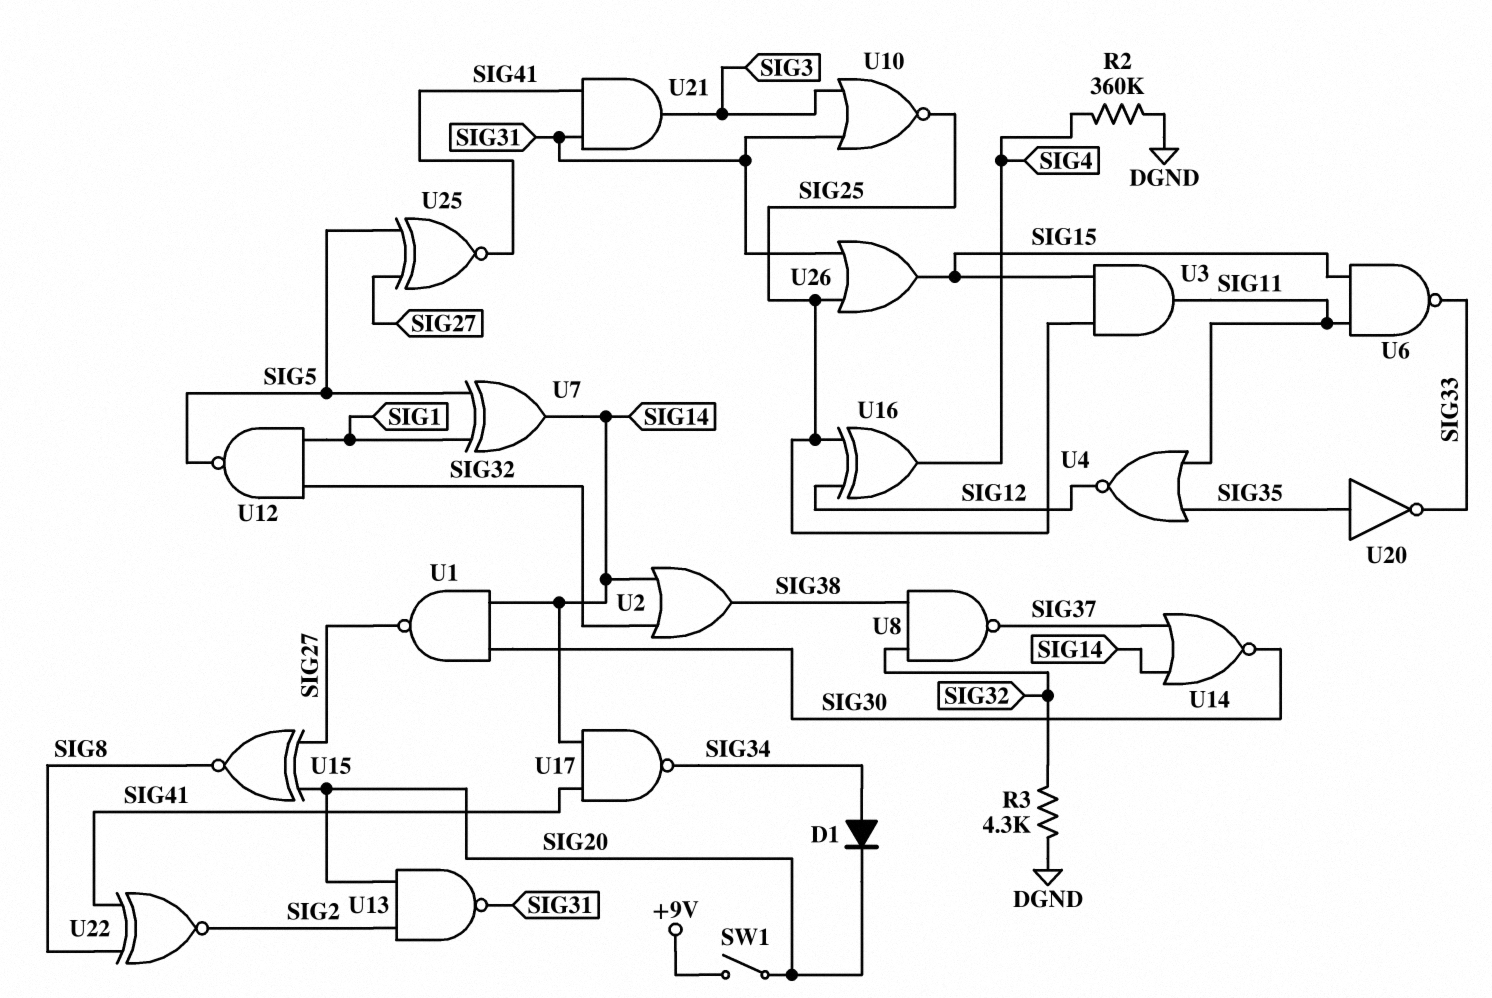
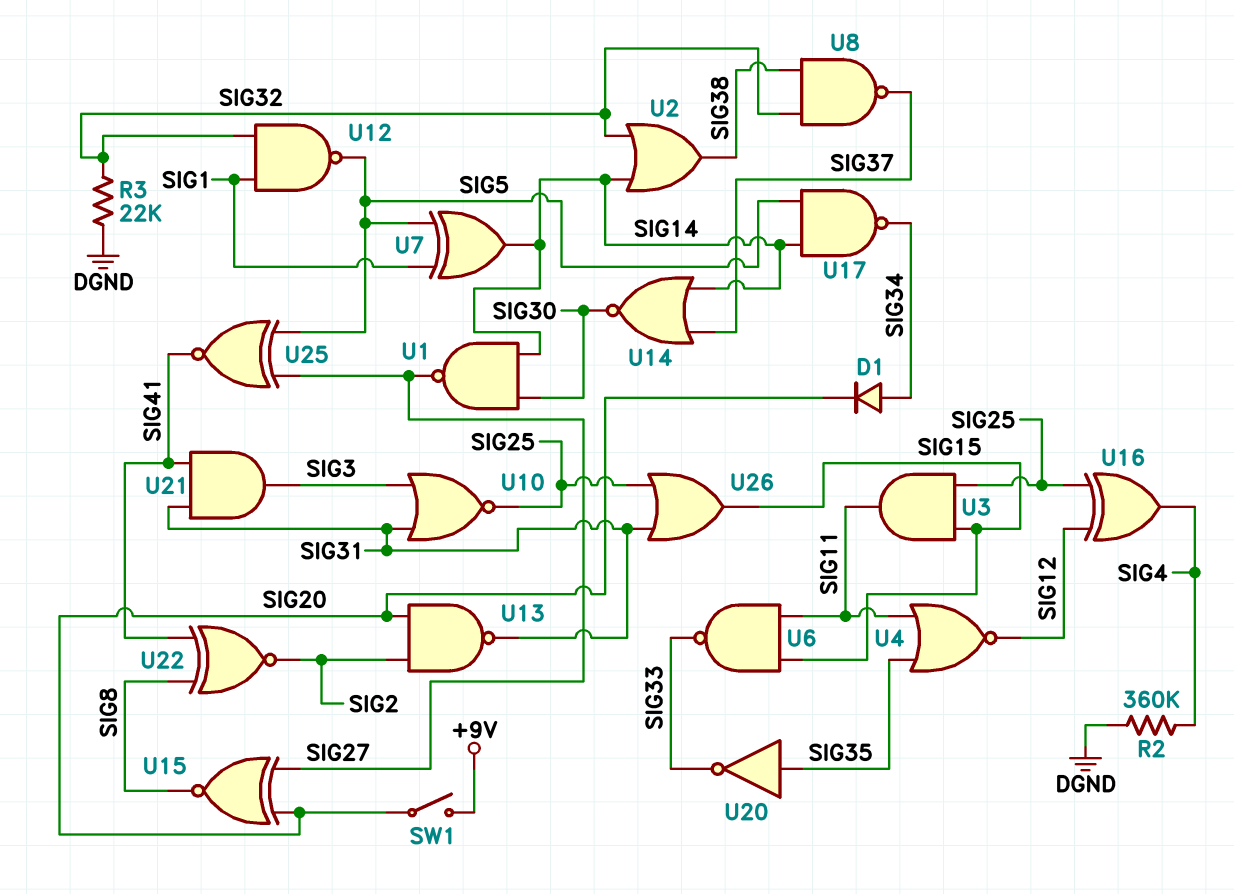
R3: 4.3k (DGND, SIG32) -> 22k (DGND, SIG32)
U17: NAND (in SIG14, in SIG41, out SIG34) -> NAND (in SIG5, in SIG14, out SIG34)

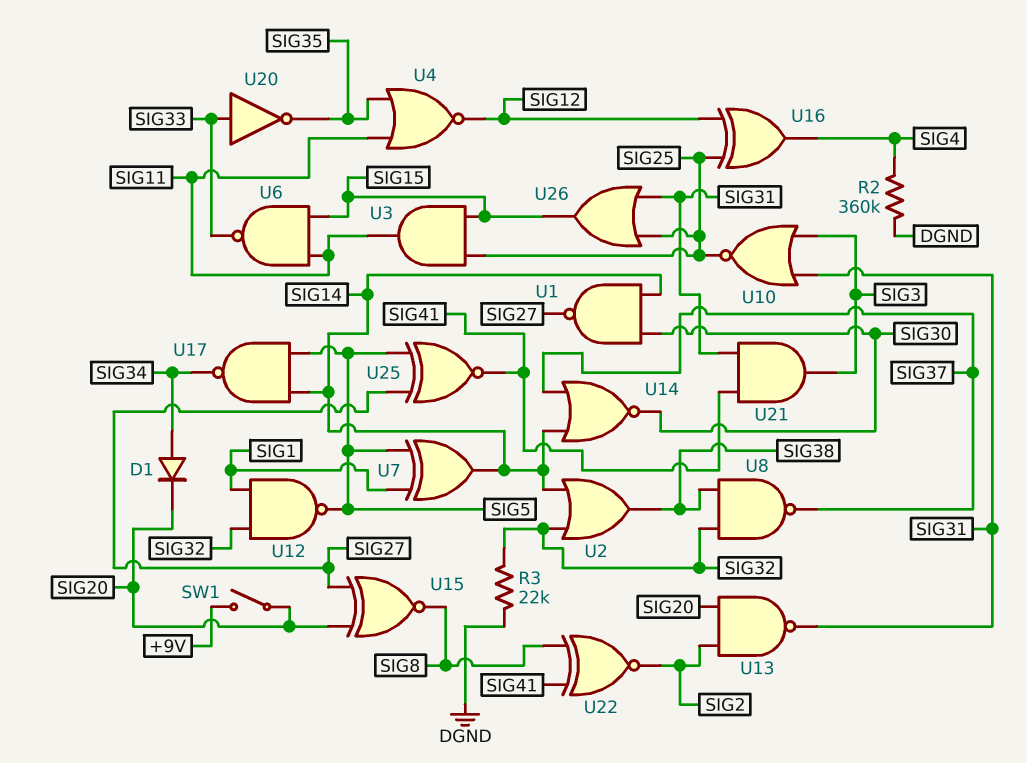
U20: NOT (in SIG35, out SIG33) -> NOT (in SIG33, out SIG35)

